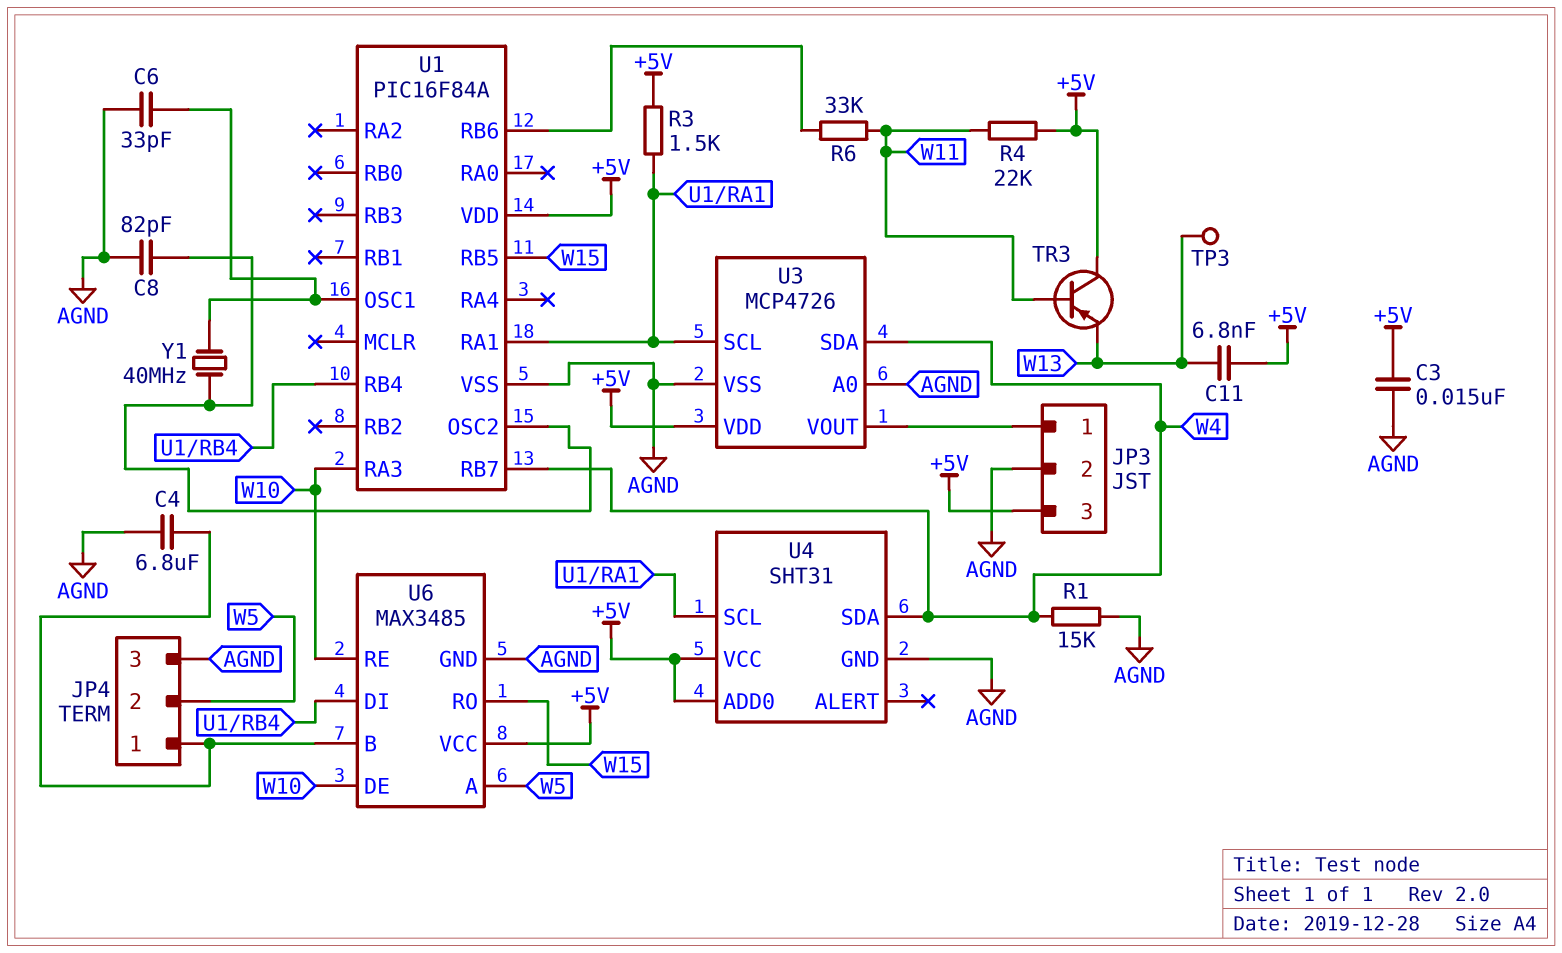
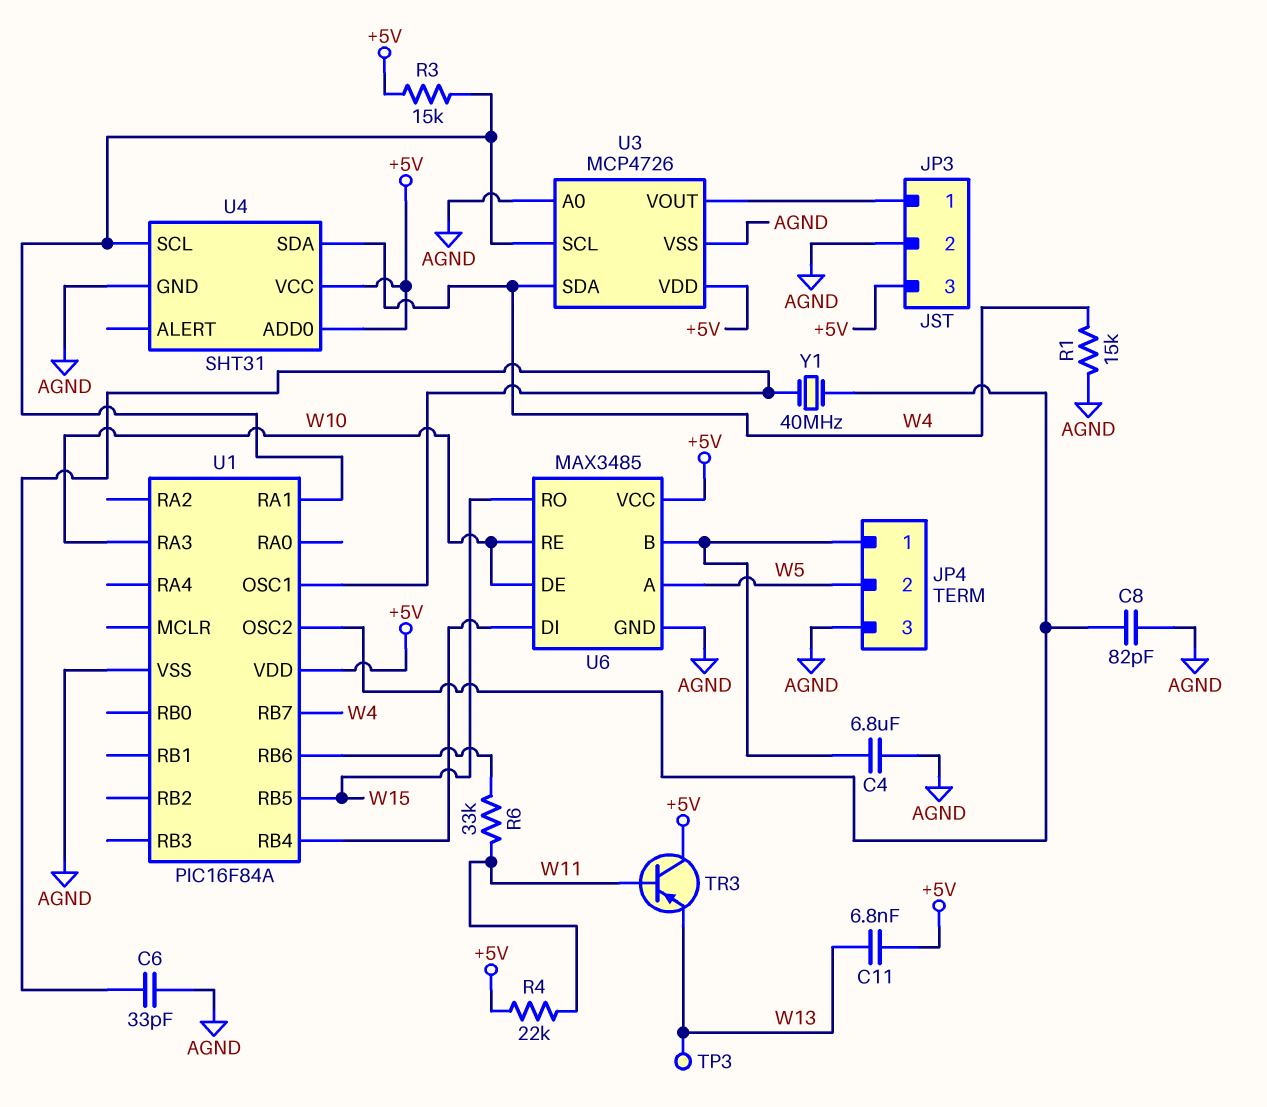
C3: 15nF (+5V, AGND) -> none
R3: 1.5k (+5V, U1/RA1) -> 15k (+5V, U1/RA1)

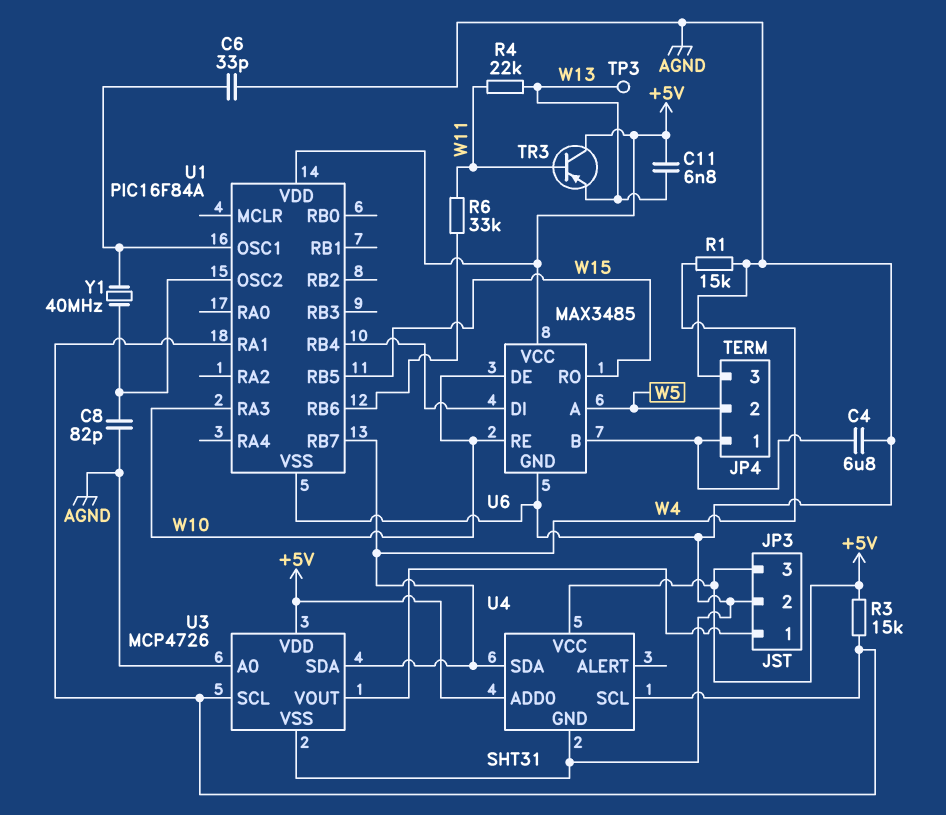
R4: 22k (+5V, W11) -> 22k (W11, W13)

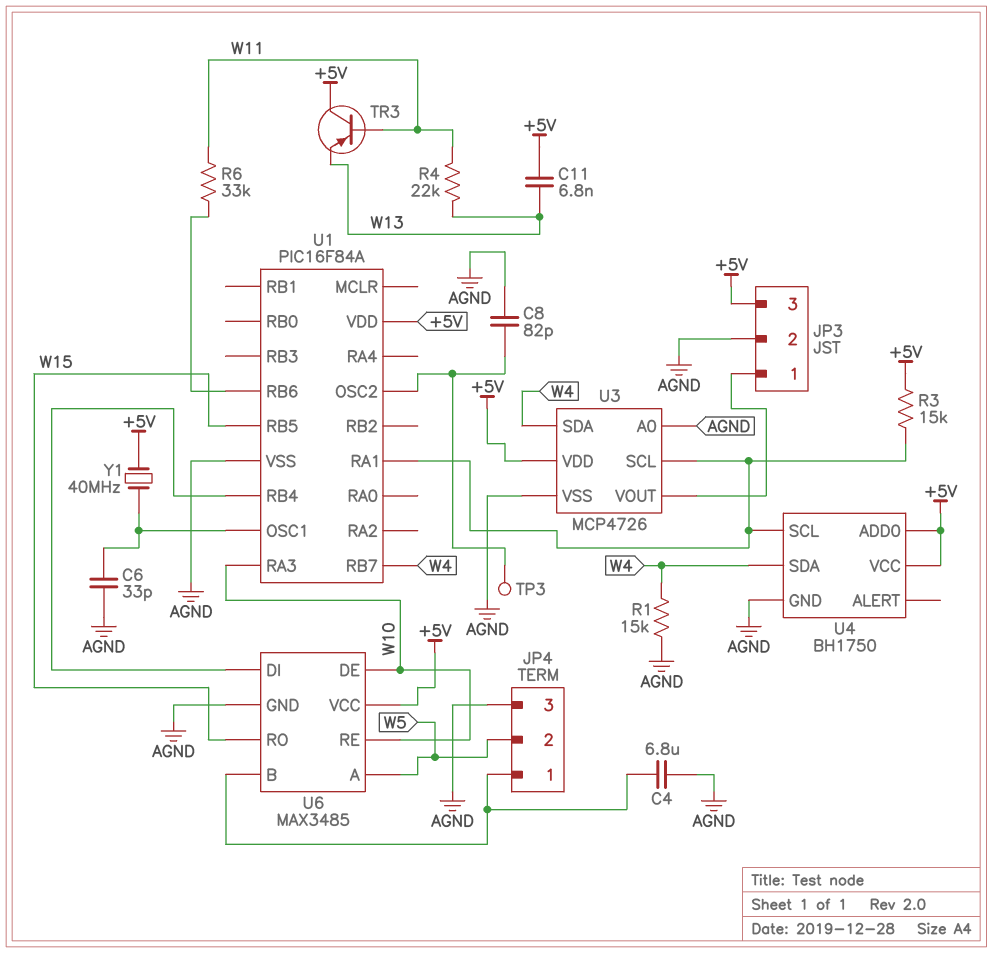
TP3: test point (W13) -> test point (U1/OSC2)
U4: SHT31 -> BH1750
Y1: 40MHz (U1/OSC1, U1/OSC2) -> 40MHz (+5V, U1/OSC1)

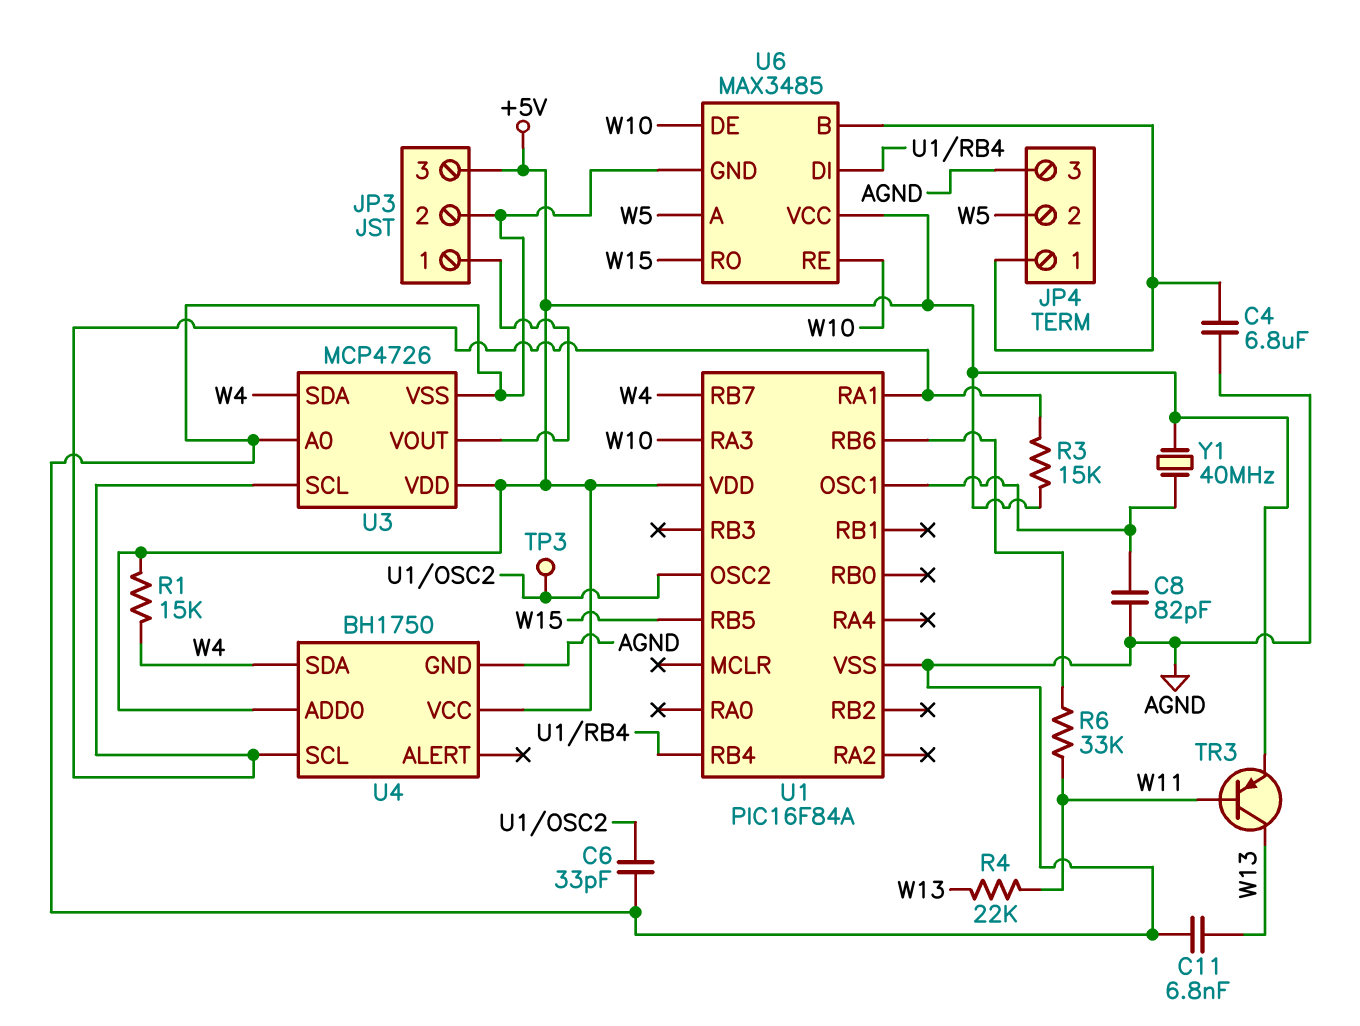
C6: 33pF (AGND, U1/OSC1) -> 33pF (AGND, U1/OSC2)
C8: 82pF (AGND, U1/OSC2) -> 82pF (AGND, U1/OSC1)
C11: 6.8nF (+5V, W13) -> 6.8nF (AGND, W13)
R1: 15k (AGND, W4) -> 15k (+5V, W4)
TR3: PNP (B W11, C +5V, E W13) -> PNP (B W11, C W13, E +5V)

